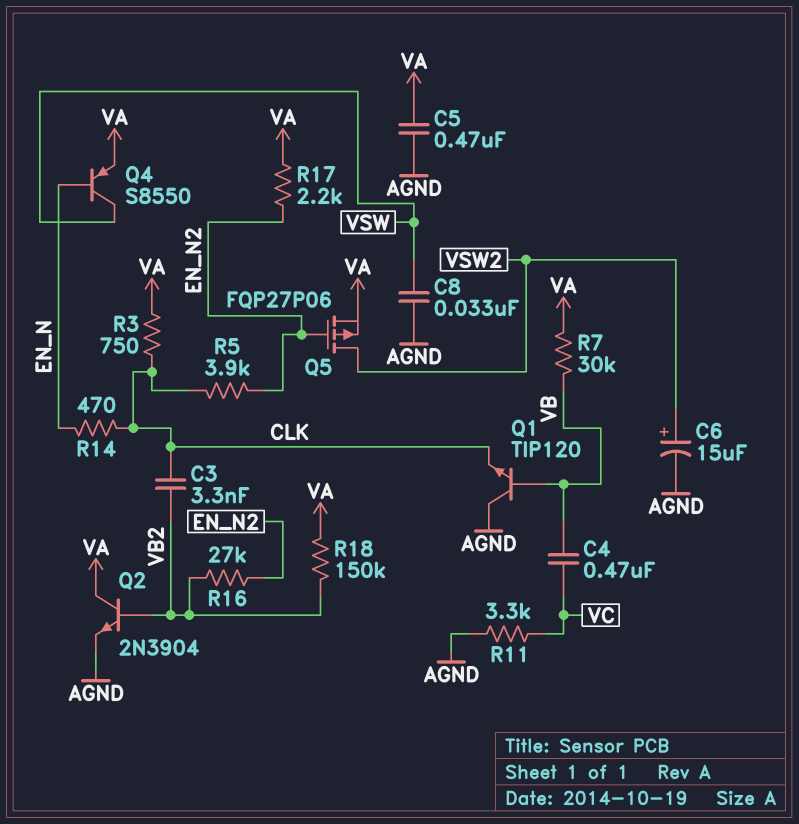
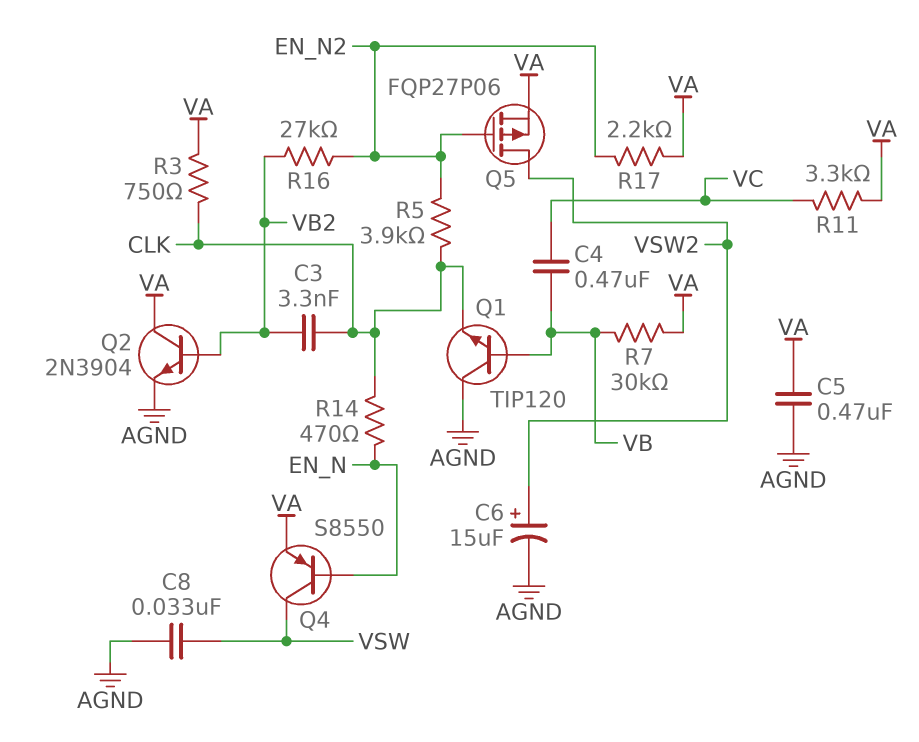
R11: 3.3k (AGND, VC) -> 3.3k (VA, VC)
R18: 150k (VA, VB2) -> none

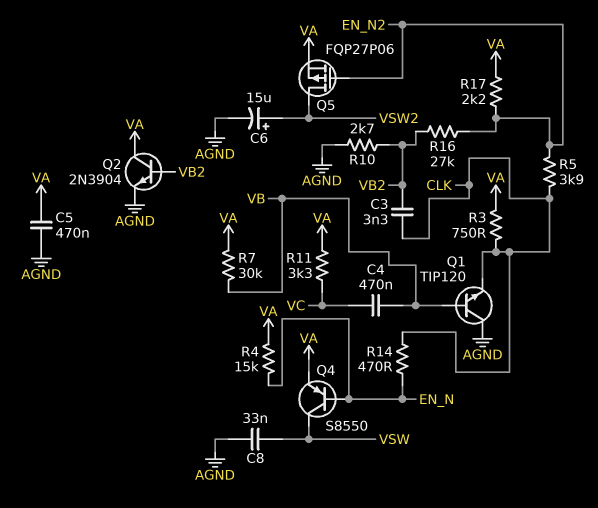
R4: none -> 15k (EN_N, VA)
R10: none -> 2.7k (AGND, VB2)

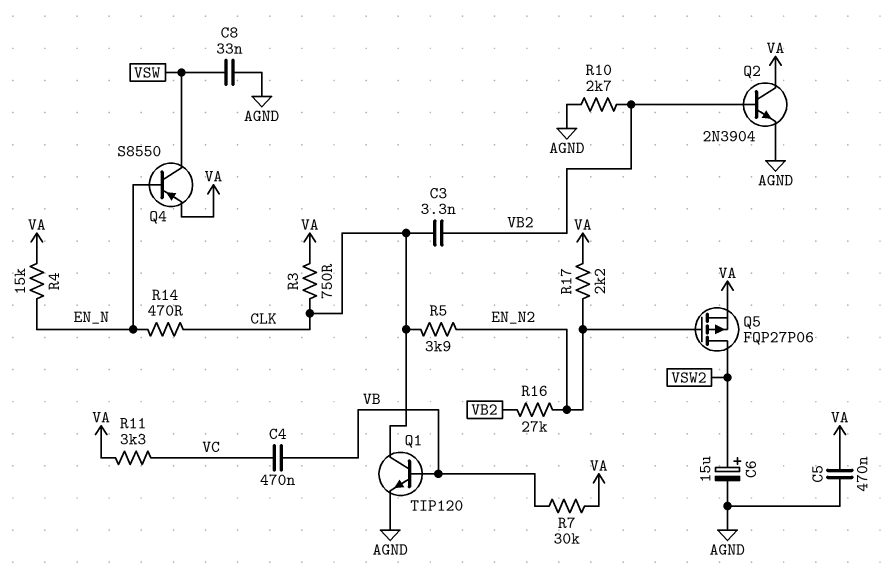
Q1: NPN TIP120 (B VB, C AGND, E CLK) -> NPN TIP120 (B VB, C CLK, E AGND)

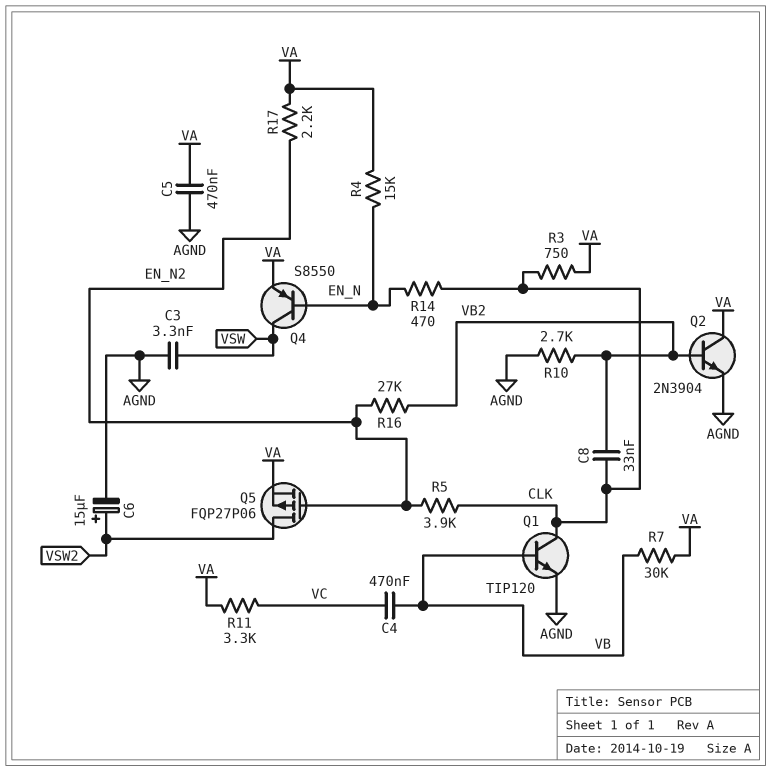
C3: 3.3nF (CLK, VB2) -> 3.3nF (AGND, VSW)
C8: 33nF (AGND, VSW) -> 33nF (CLK, VB2)

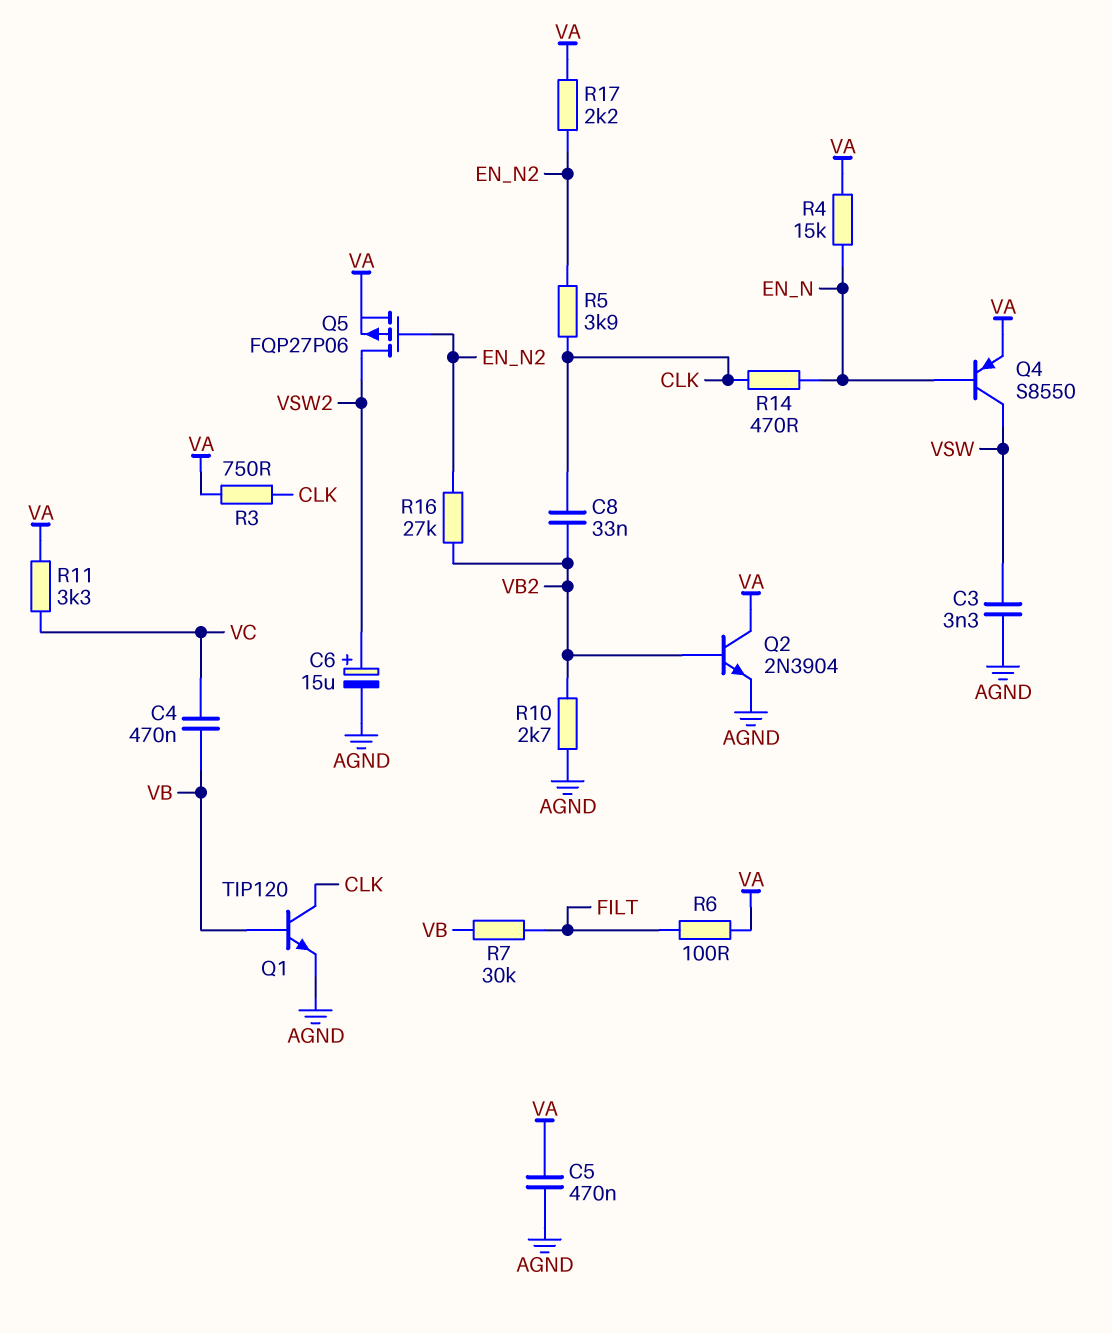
R6: none -> 100 (FILT, VA)
R7: 30k (VA, VB) -> 30k (FILT, VB)

